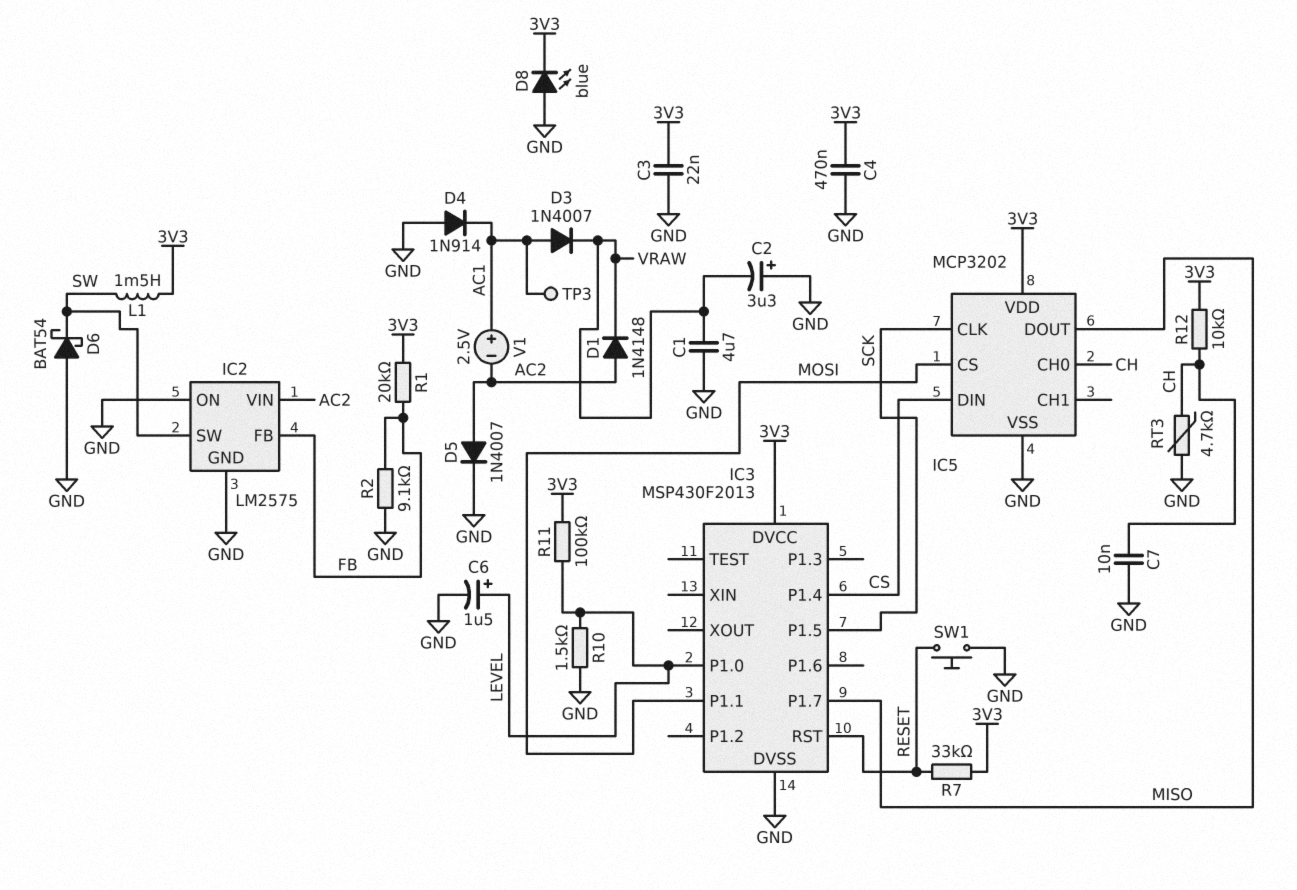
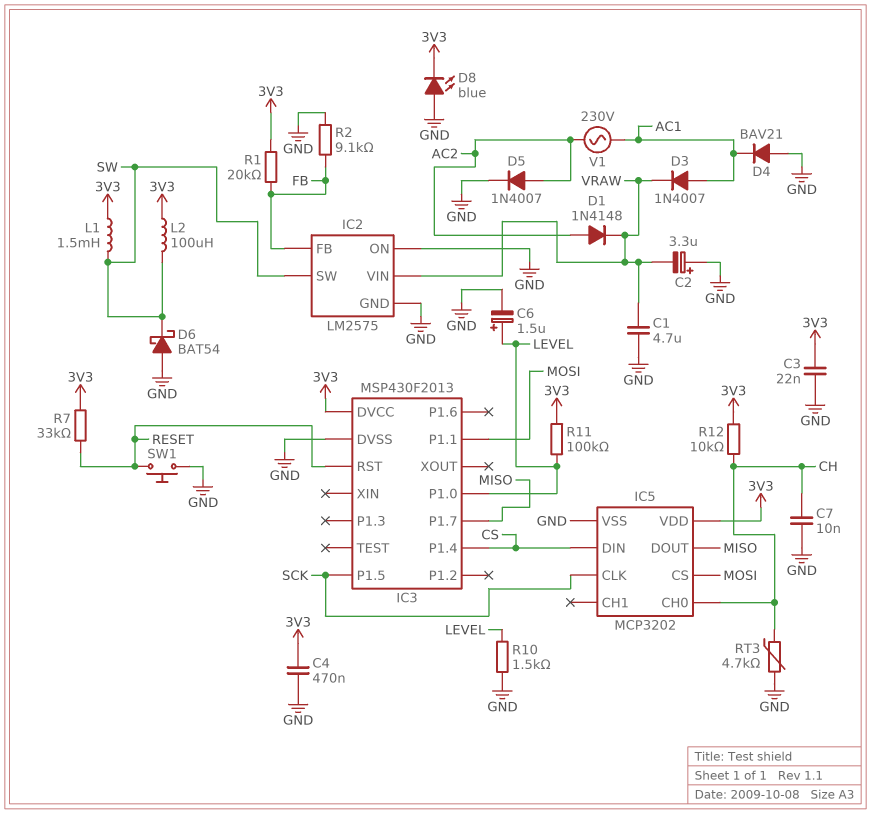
D4: diode 1N914 (A GND, K AC1) -> diode BAV21 (A GND, K AC1)
IC2 pin VIN: AC2 -> VRAW
L2: none -> 100uH (3V3, SW)
TP3: test point (AC1) -> none
V1: 2.5V (plus AC1, minus AC2) -> AC 230V (AC1, AC2)

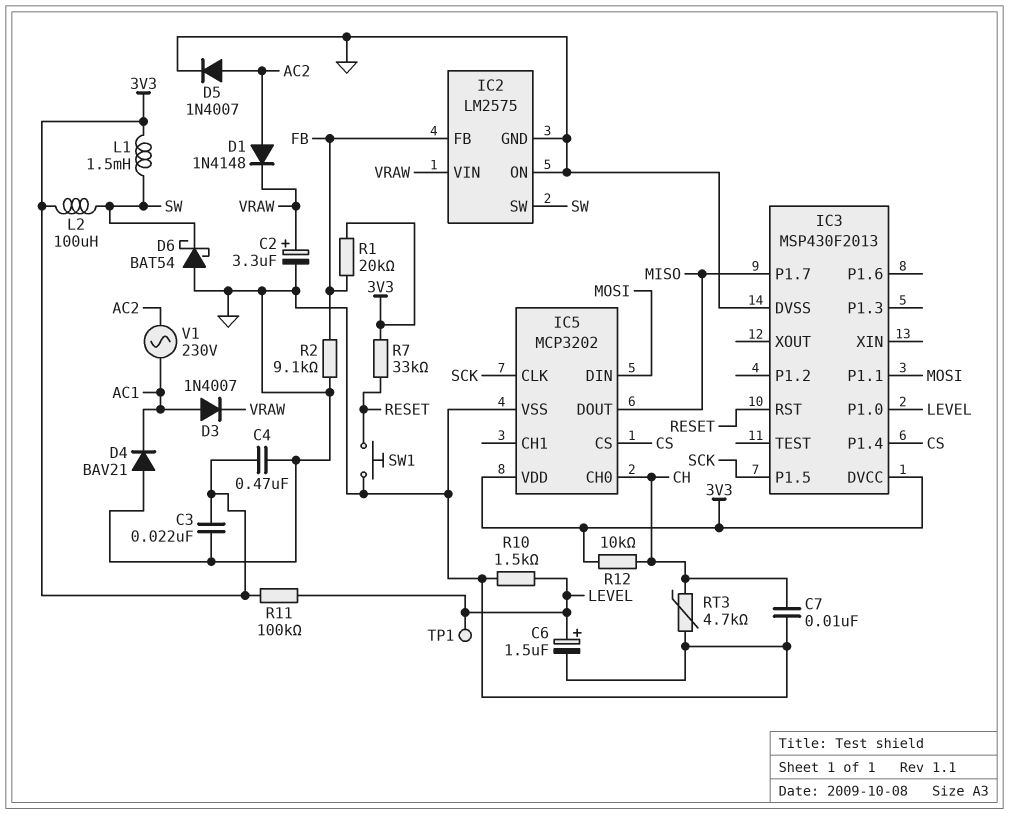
C1: 4.7uF (GND, VRAW) -> none
C2: 3.3uF (plus GND, minus VRAW) -> 3.3uF (plus VRAW, minus GND)
D8: LED blue (A GND, K 3V3) -> none
IC5 pin CS: MOSI -> CS
IC5 pin DIN: CS -> MOSI
TP1: none -> test point (LEVEL)

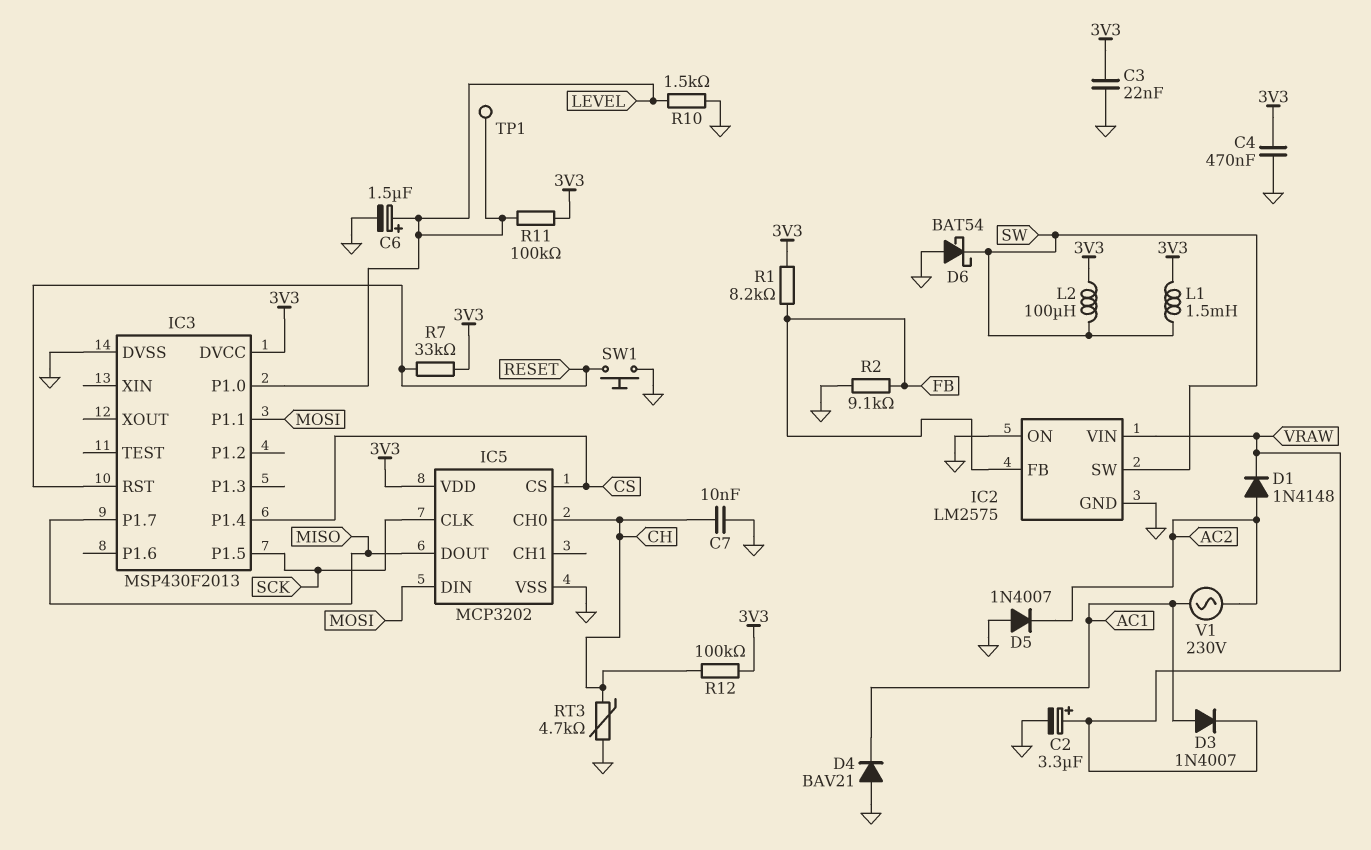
D5: diode 1N4007 (A AC2, K GND) -> diode 1N4007 (A GND, K AC2)
R1: 20k (3V3, FB) -> 8.2k (3V3, FB)
R12: 10k (3V3, CH) -> 100k (3V3, CH)

